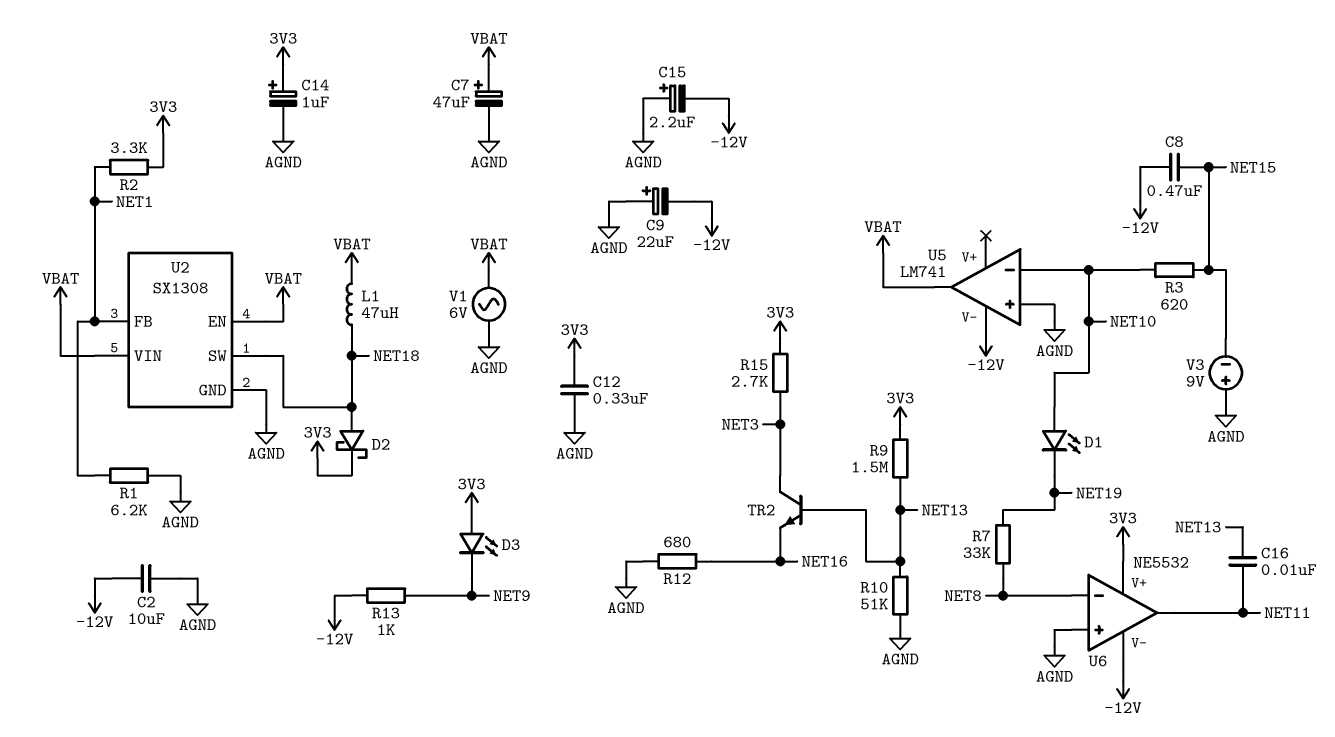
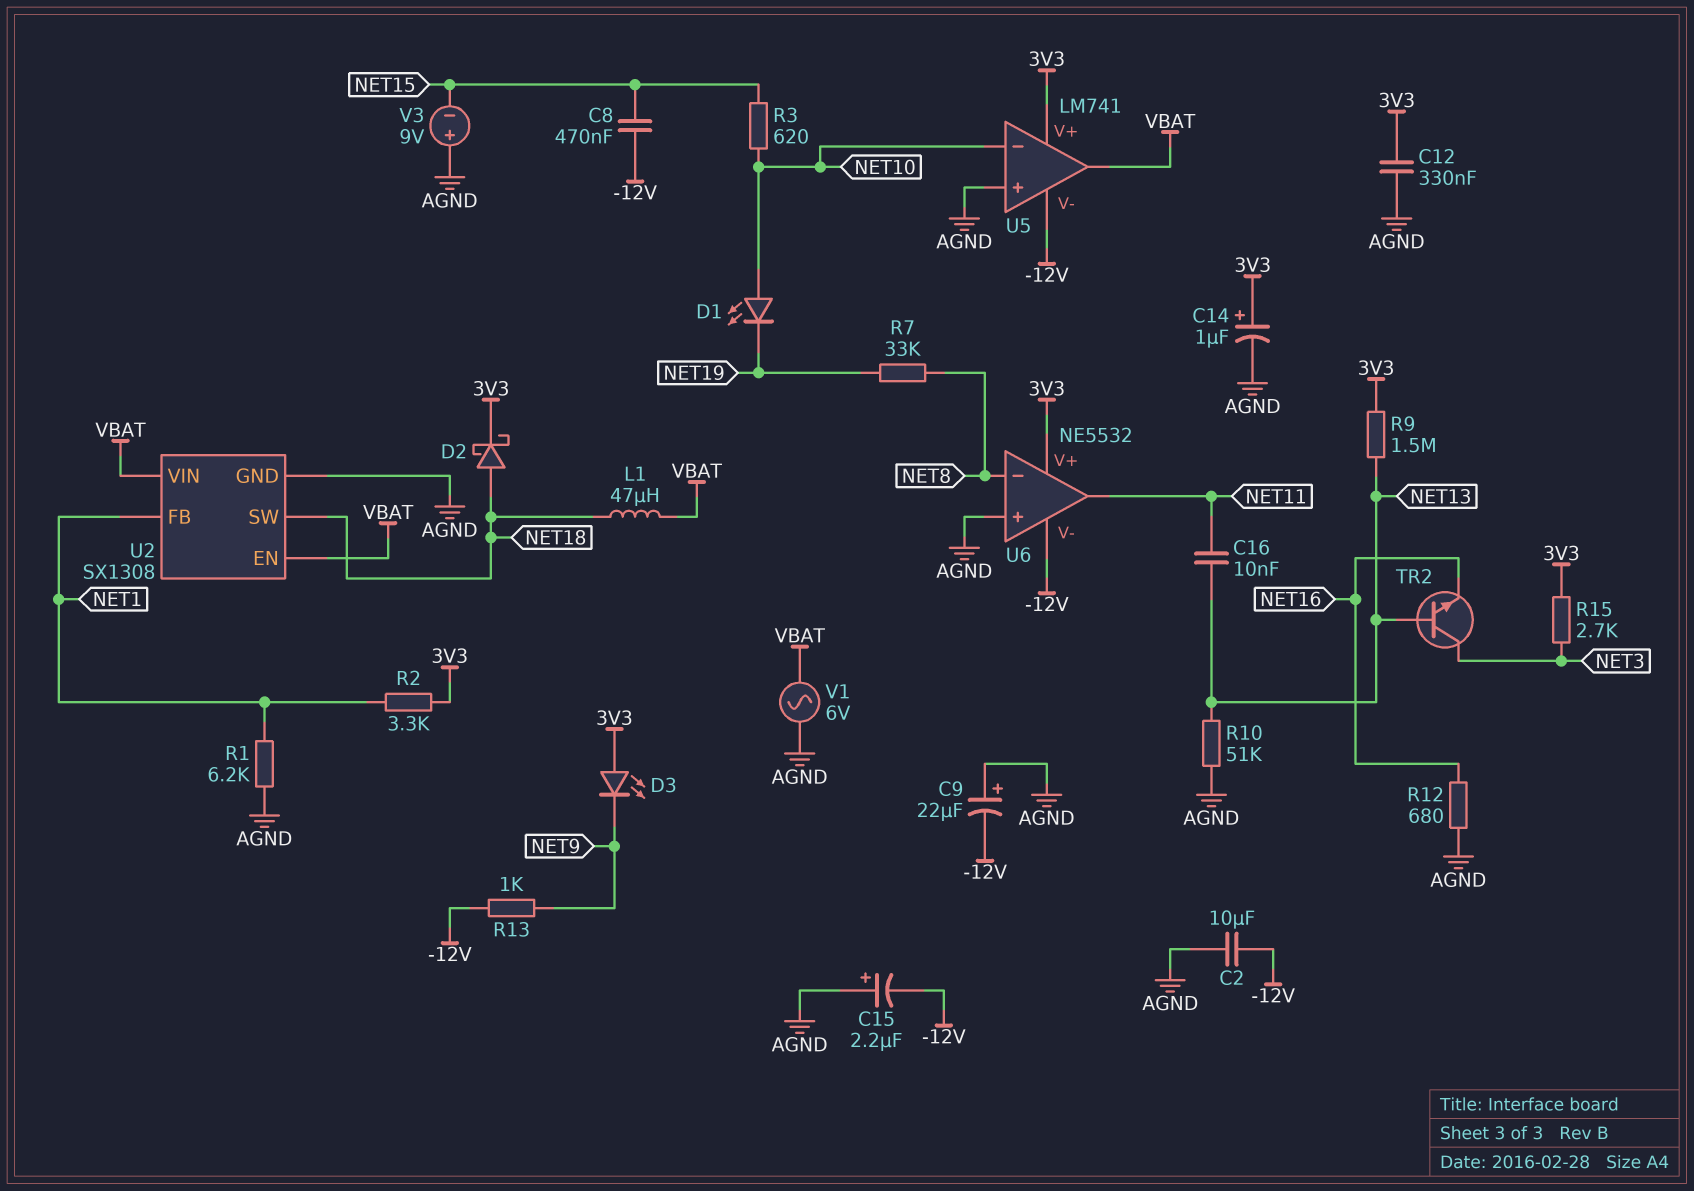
C7: 47uF (plus VBAT, minus AGND) -> none
U5 pin V+: none -> 3V3

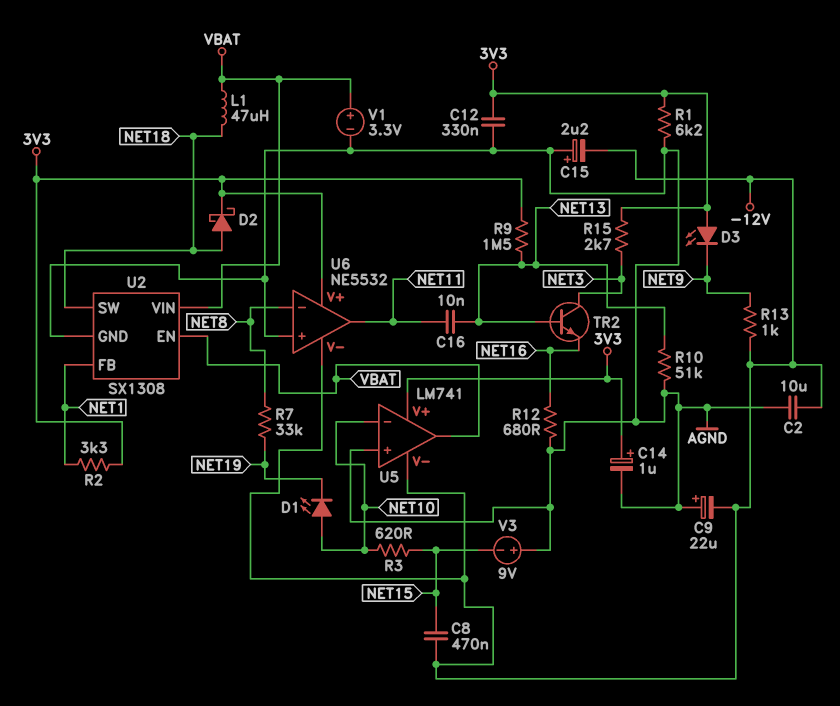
R1: 6.2k (AGND, NET1) -> 6.2k (3V3, AGND)
V1: AC 6V (AGND, VBAT) -> 3.3V (plus VBAT, minus AGND)

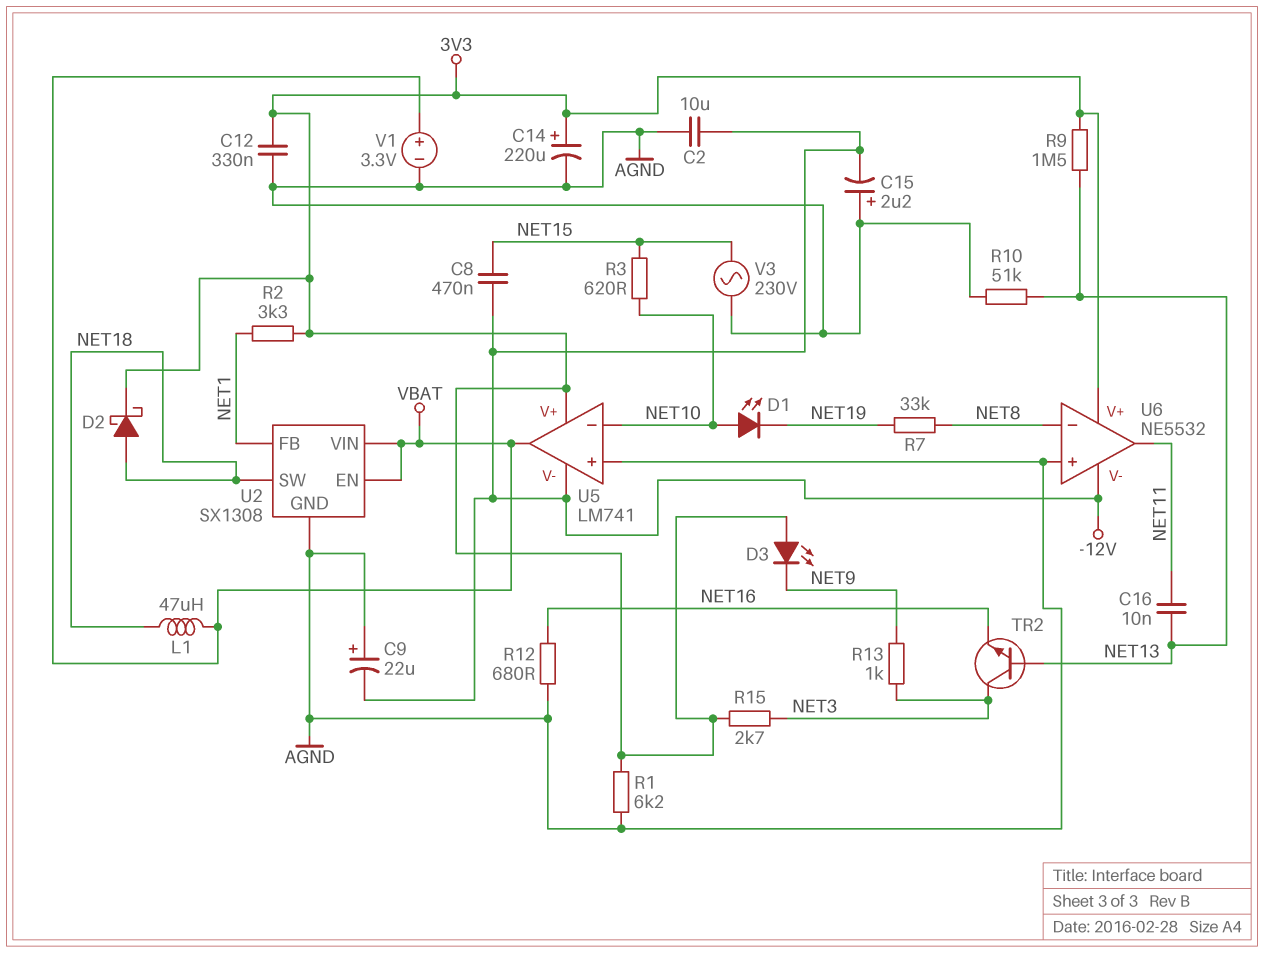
C14: 1uF (plus 3V3, minus AGND) -> 220uF (plus 3V3, minus AGND)
R13: 1k (-12V, NET9) -> 1k (NET3, NET9)
V3: 9V (plus AGND, minus NET15) -> AC 230V (AGND, NET15)

